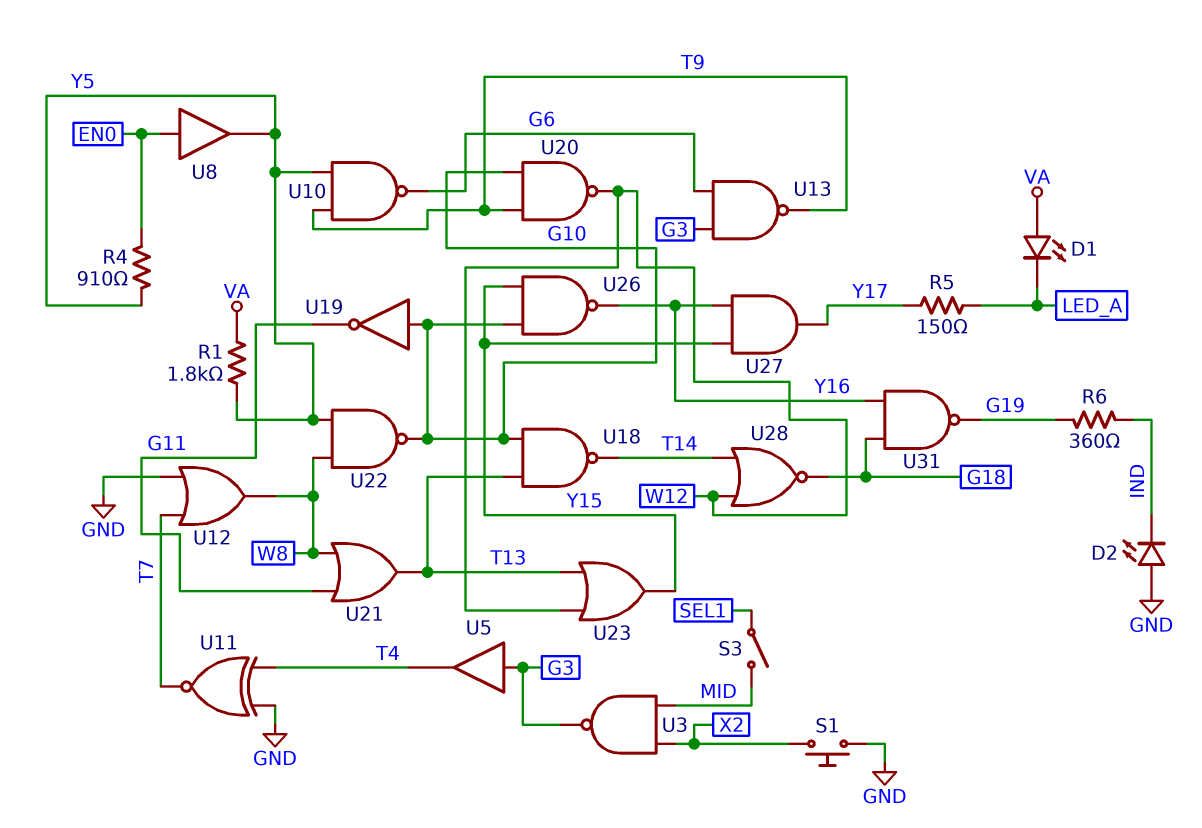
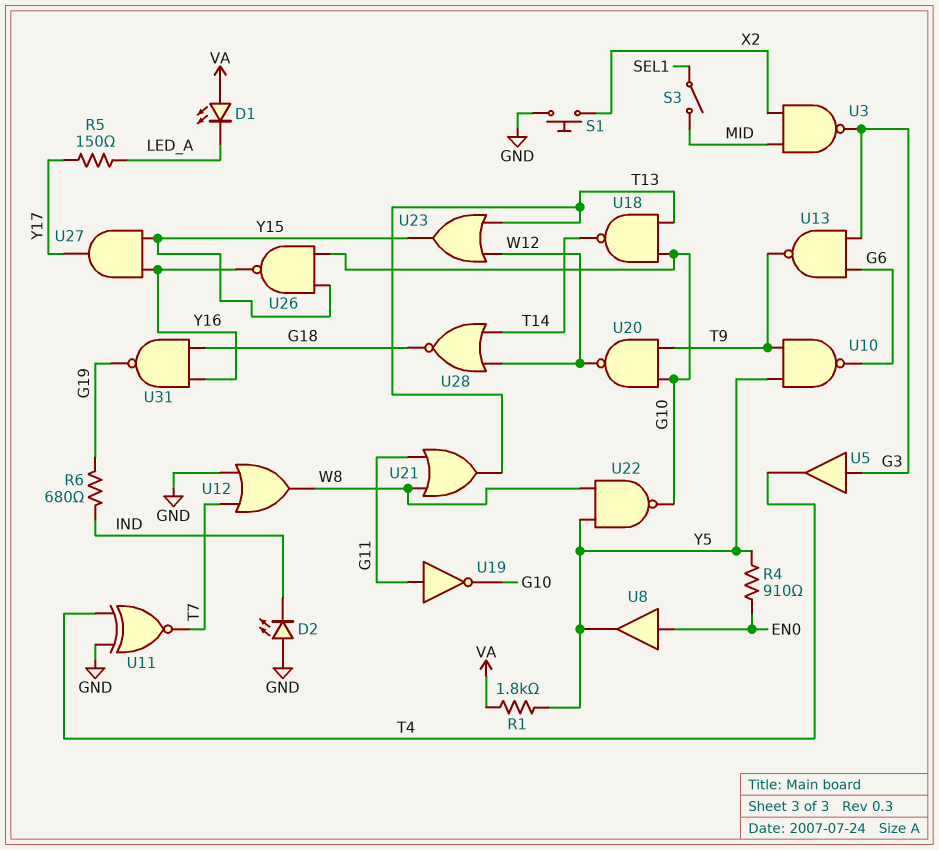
R6: 360 (G19, IND) -> 680 (G19, IND)
U19: NOT (in G10, out G11) -> NOT (in G11, out G10)

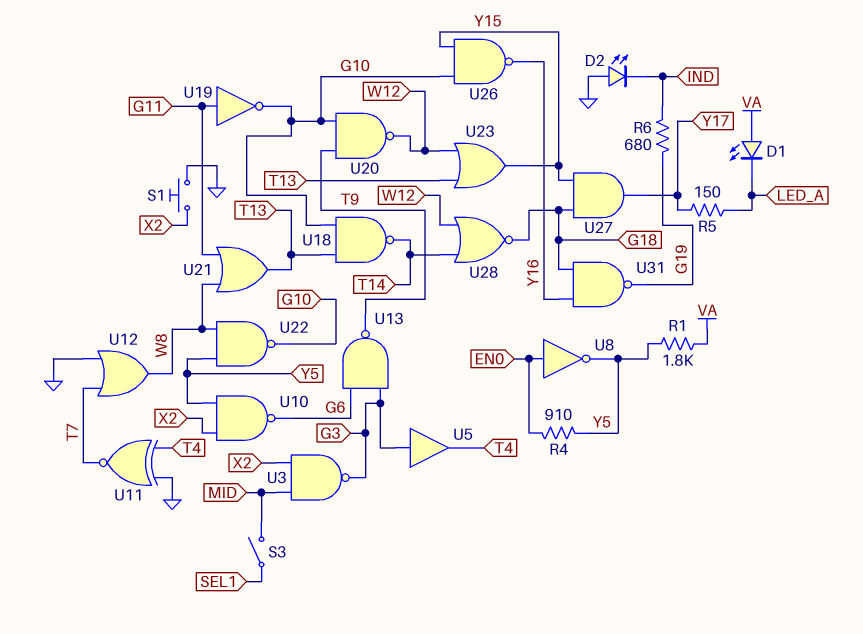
U8: buffer (in EN0, out Y5) -> NOT (in EN0, out Y5)
U10: NAND (in T9, in Y5, out G6) -> NAND (in X2, in Y5, out G6)
U27: AND (in Y15, in Y16, out Y17) -> AND (in G18, in Y15, out Y17)

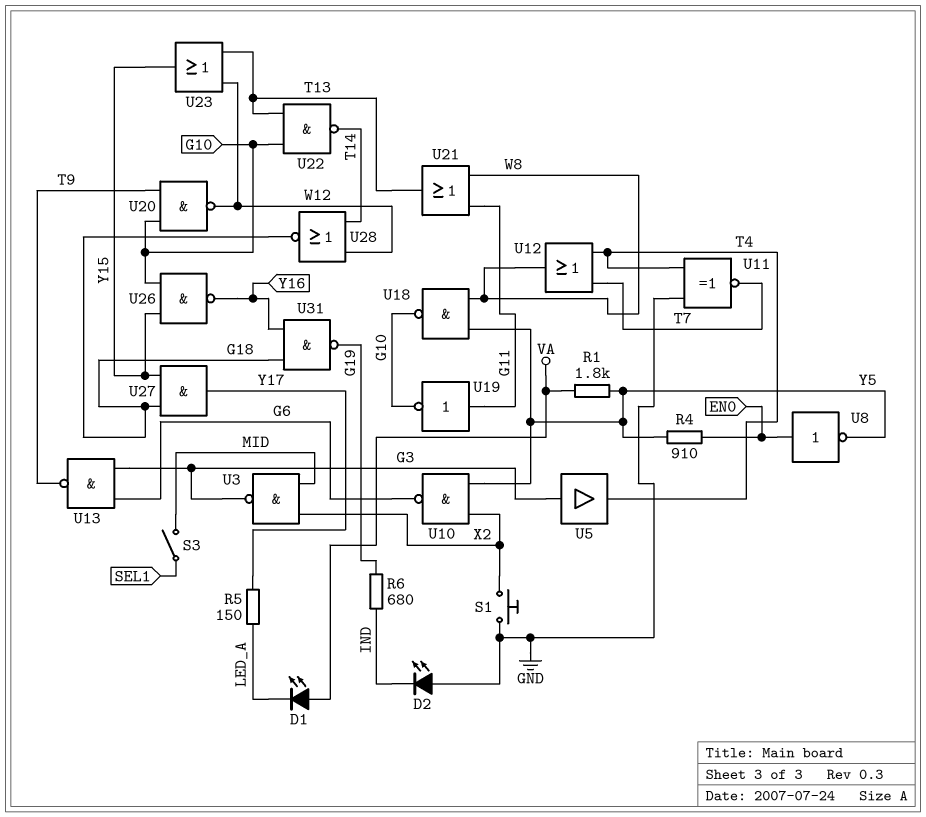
U12: OR (in GND, in T7, out W8) -> OR (in T4, in T7, out W8)
U18: NAND (in G10, in T13, out T14) -> NAND (in W8, in Y5, out G10)
U22: NAND (in W8, in Y5, out G10) -> NAND (in G10, in T13, out T14)

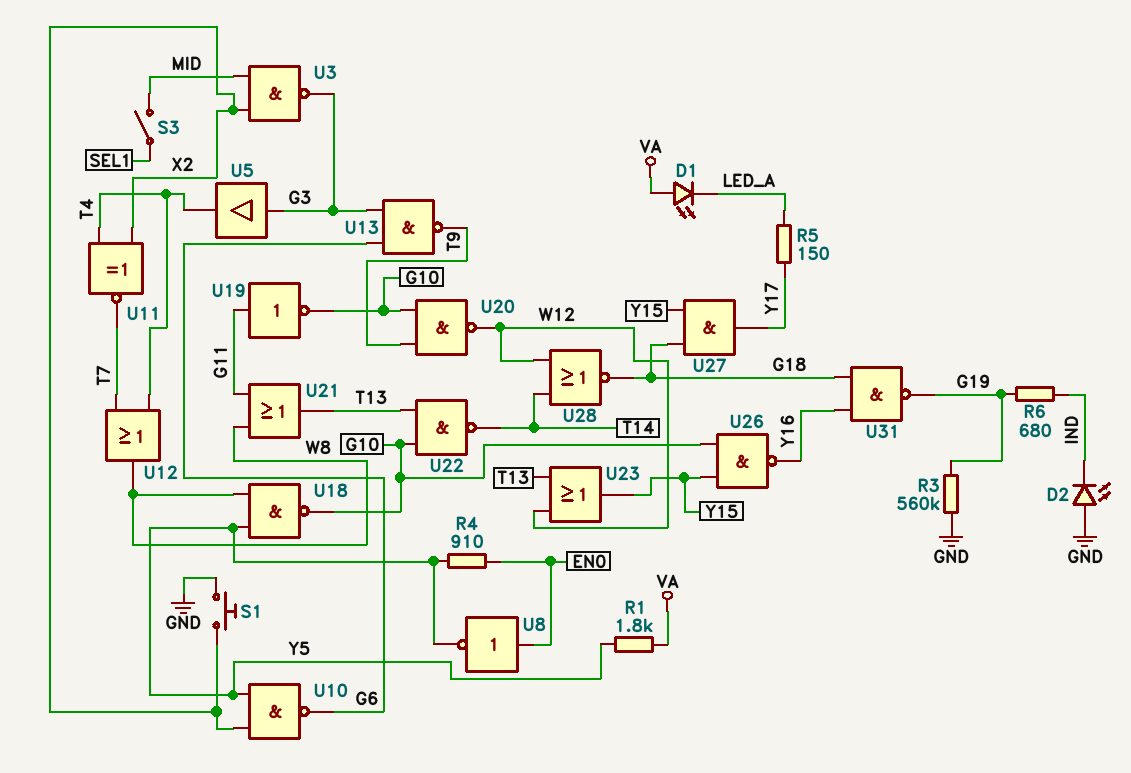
R3: none -> 560k (G19, GND)
U11: XNOR (in GND, in T4, out T7) -> XNOR (in T4, in X2, out T7)

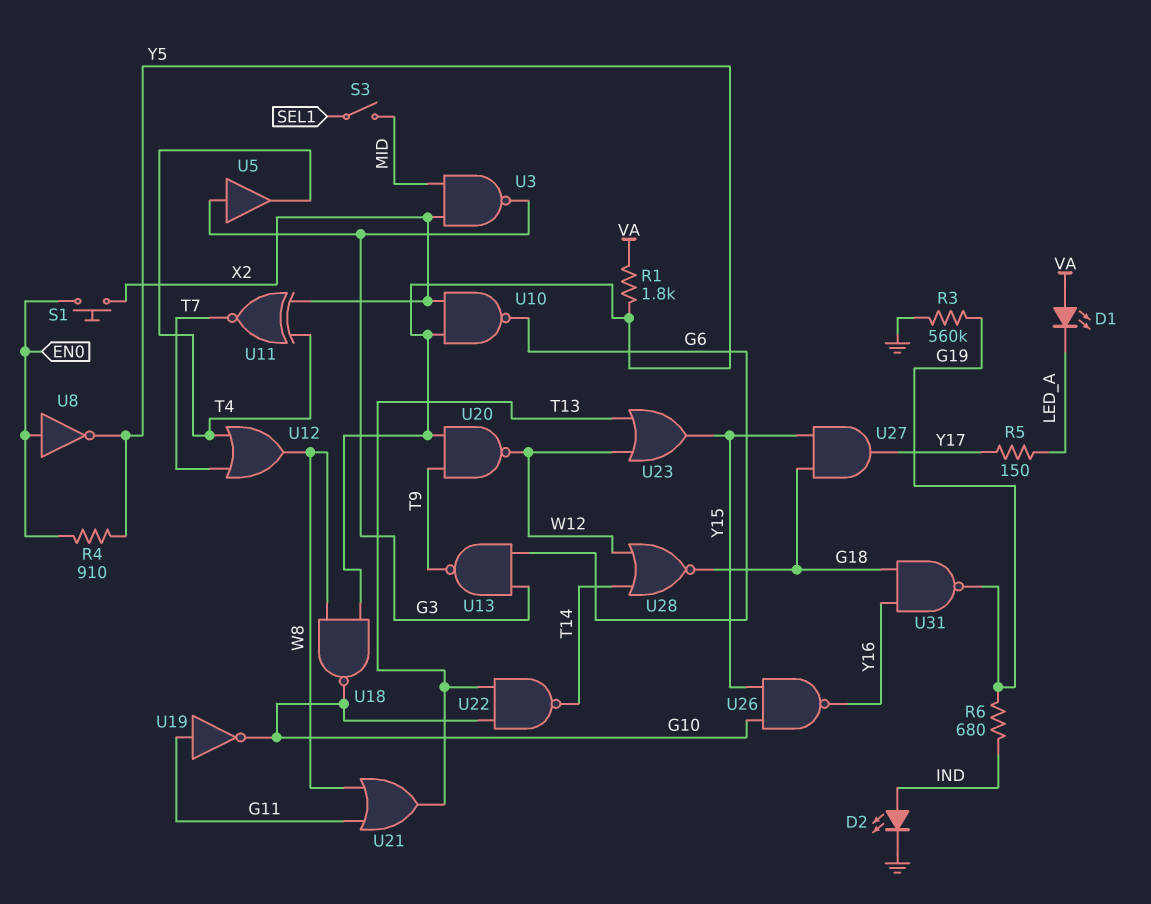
D2: LED (A GND, K IND) -> LED (A IND, K GND)
S1: button (GND, X2) -> button (EN0, X2)
U20: NAND (in G10, in T9, out W12) -> NAND (in T9, in Y5, out W12)

